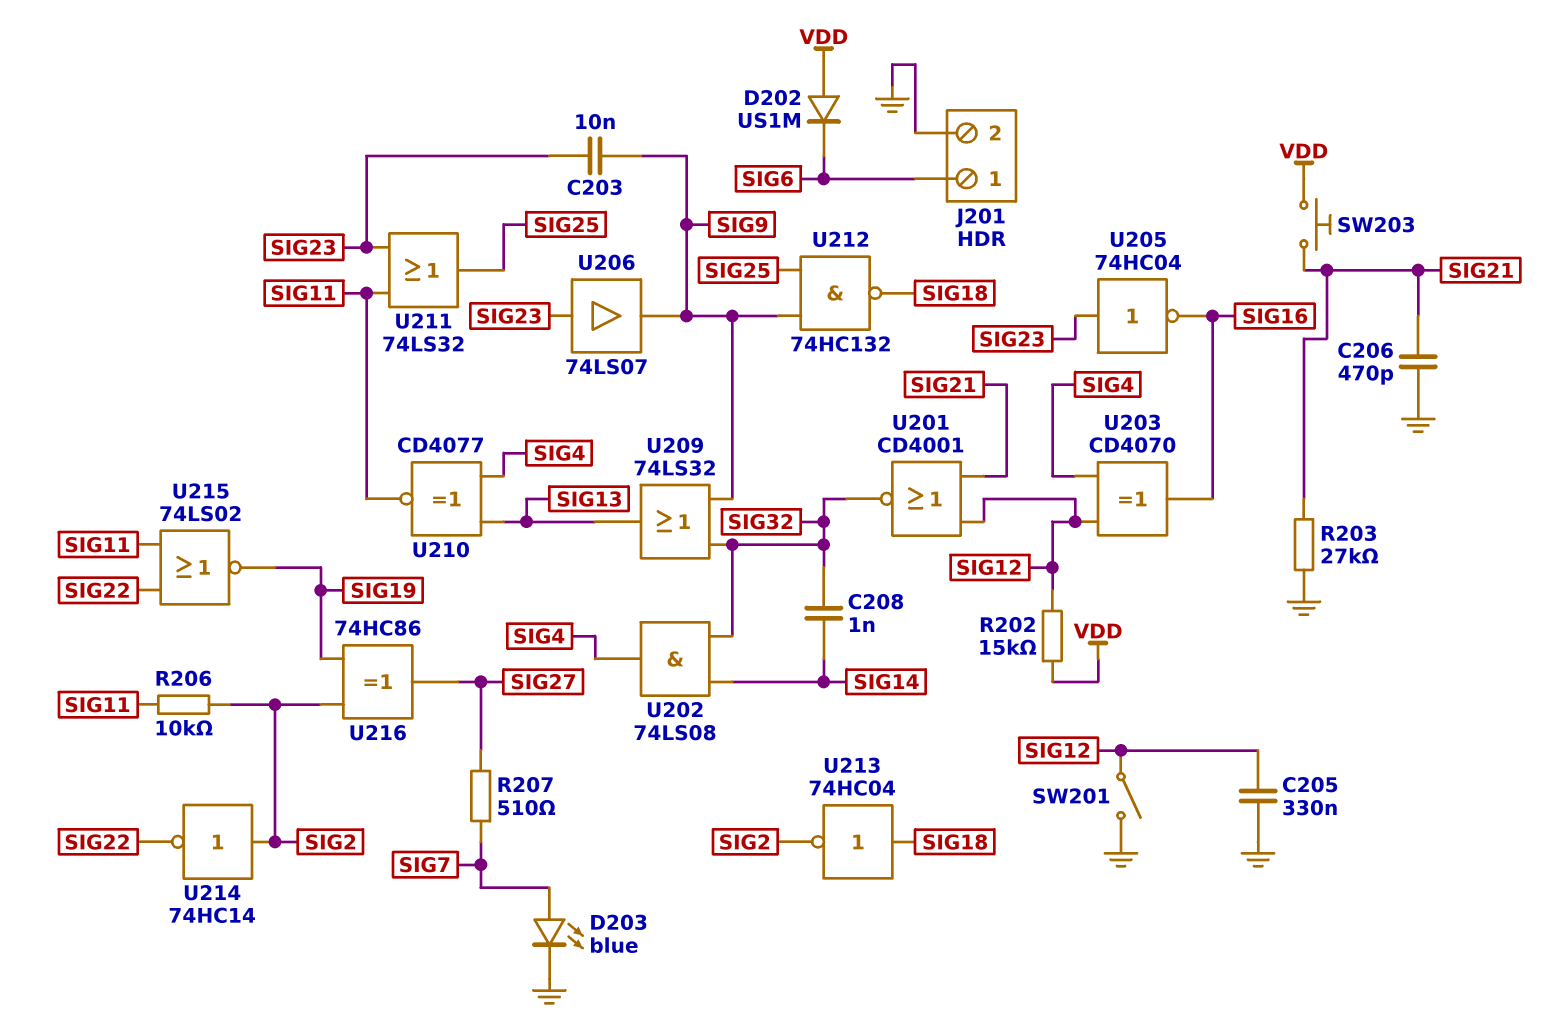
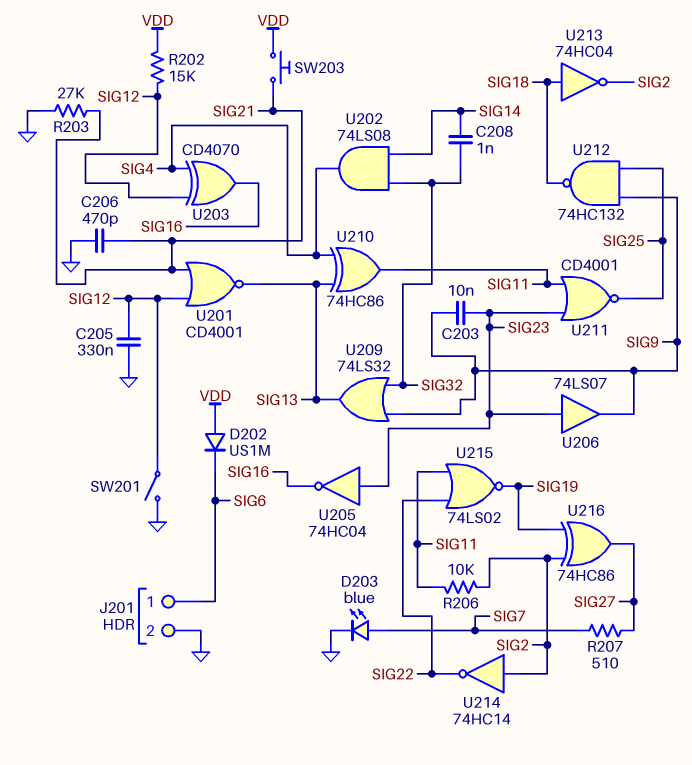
U201: NOR CD4001 (in SIG12, in SIG21, out SIG32) -> NOR CD4001 (in SIG12, in SIG21, out SIG13)
U210: XNOR CD4077 (in SIG4, in SIG13, out SIG11) -> XOR 74HC86 (in SIG4, in SIG13, out SIG11)
U211: OR 74LS32 (in SIG11, in SIG23, out SIG25) -> NOR CD4001 (in SIG11, in SIG23, out SIG25)

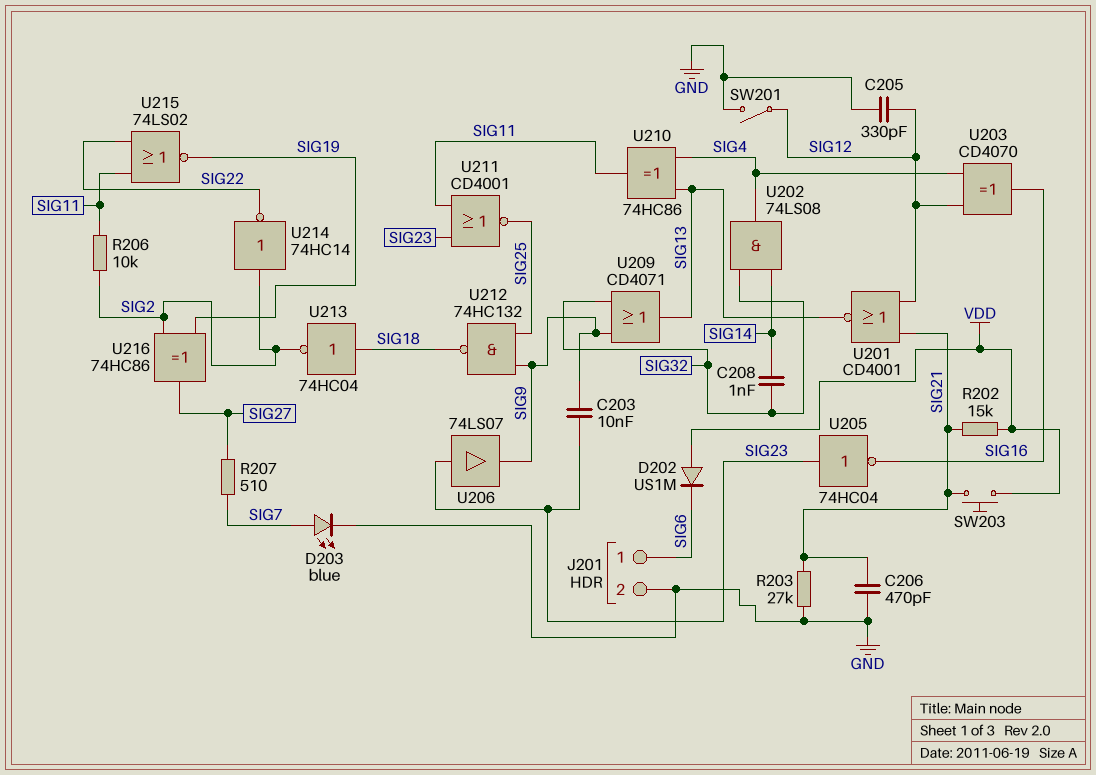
C205: 330nF (GND, SIG12) -> 330pF (GND, SIG12)
R202: 15k (SIG12, VDD) -> 15k (SIG21, VDD)
U209: OR 74LS32 (in SIG9, in SIG32, out SIG13) -> OR CD4071 (in SIG9, in SIG32, out SIG13)

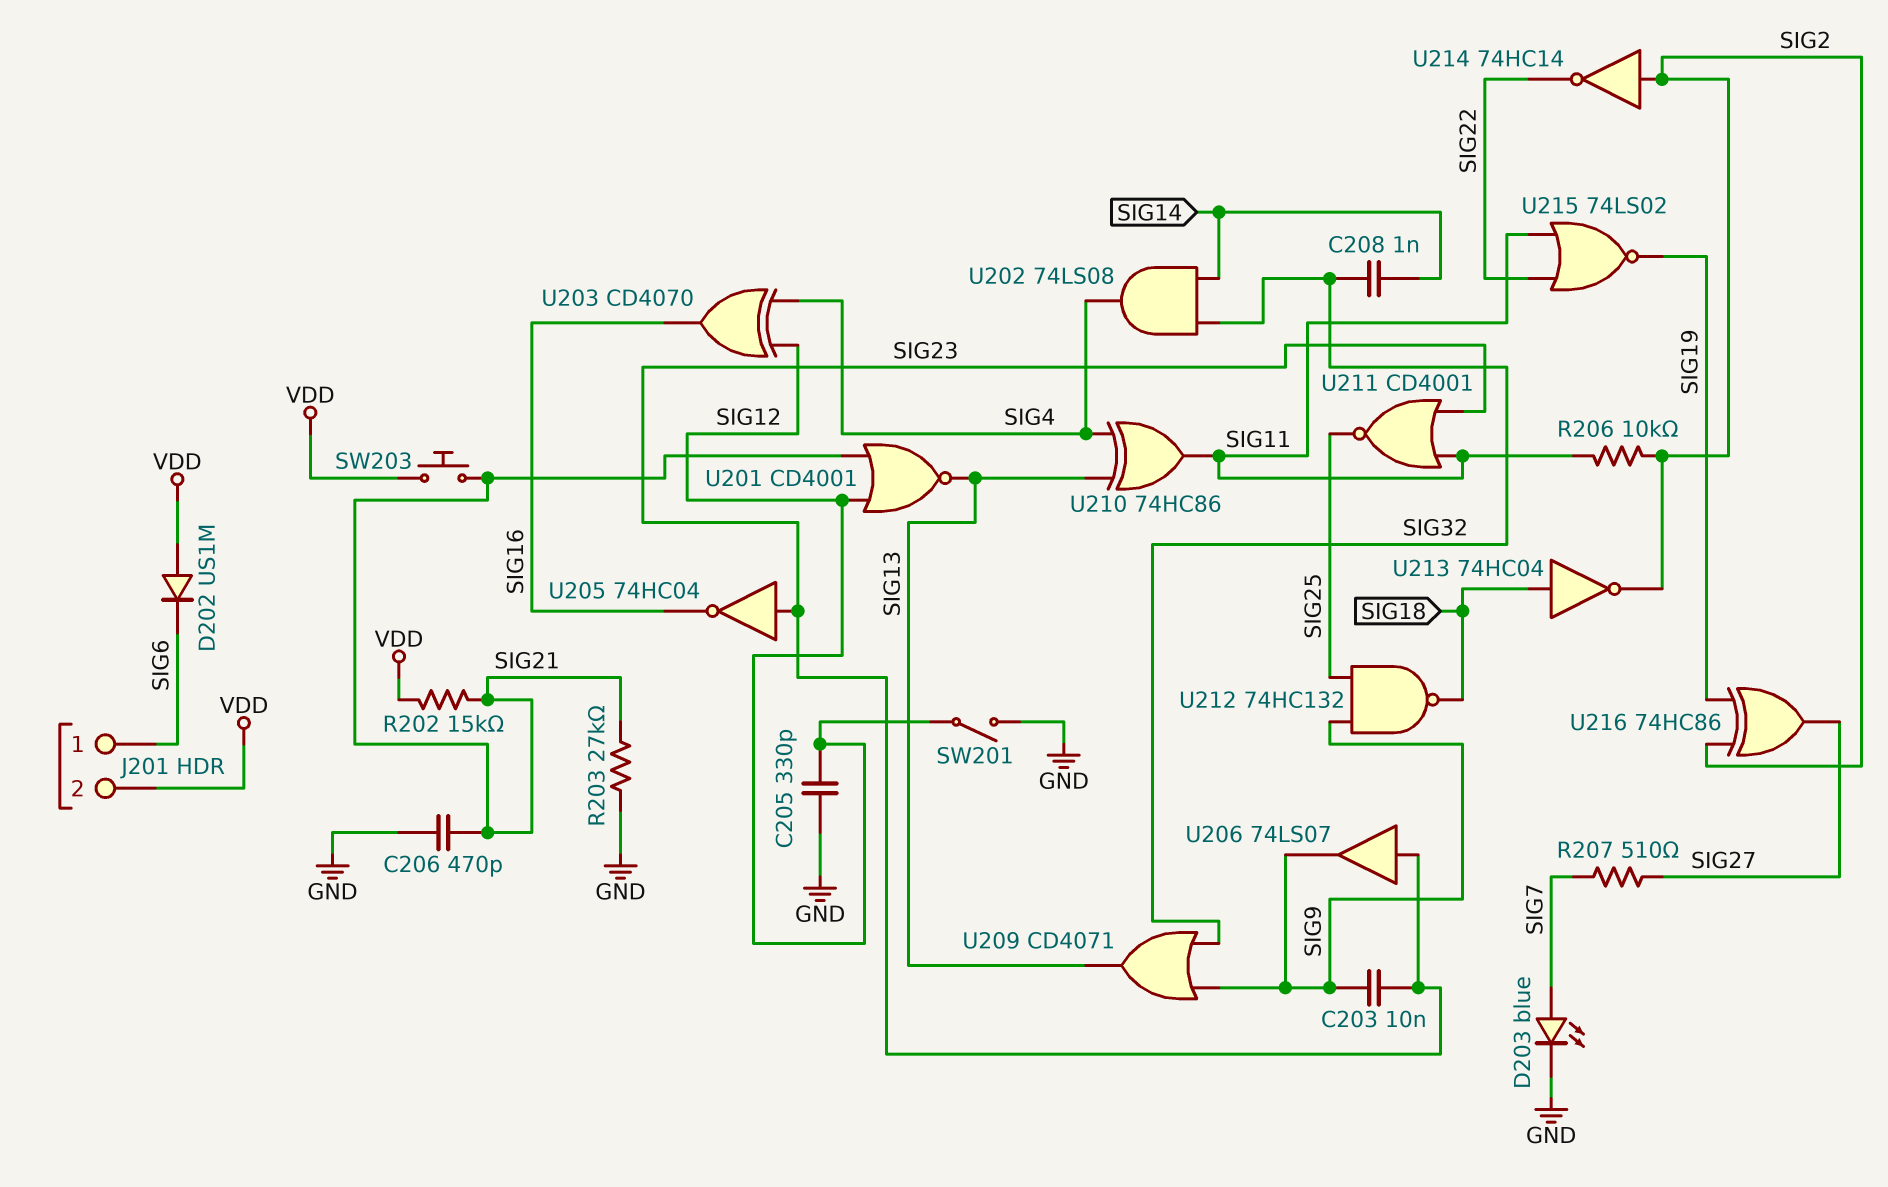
J201 pin 2: GND -> VDD

